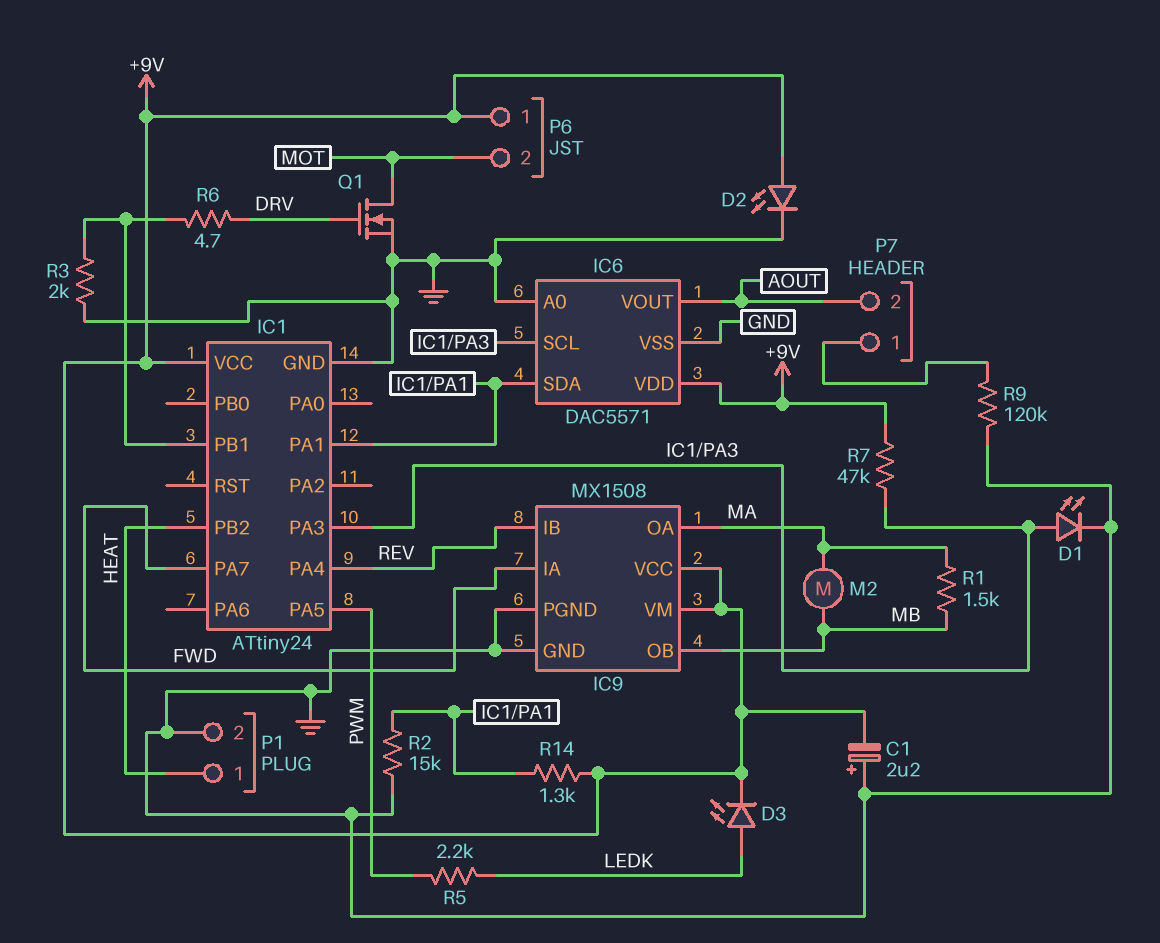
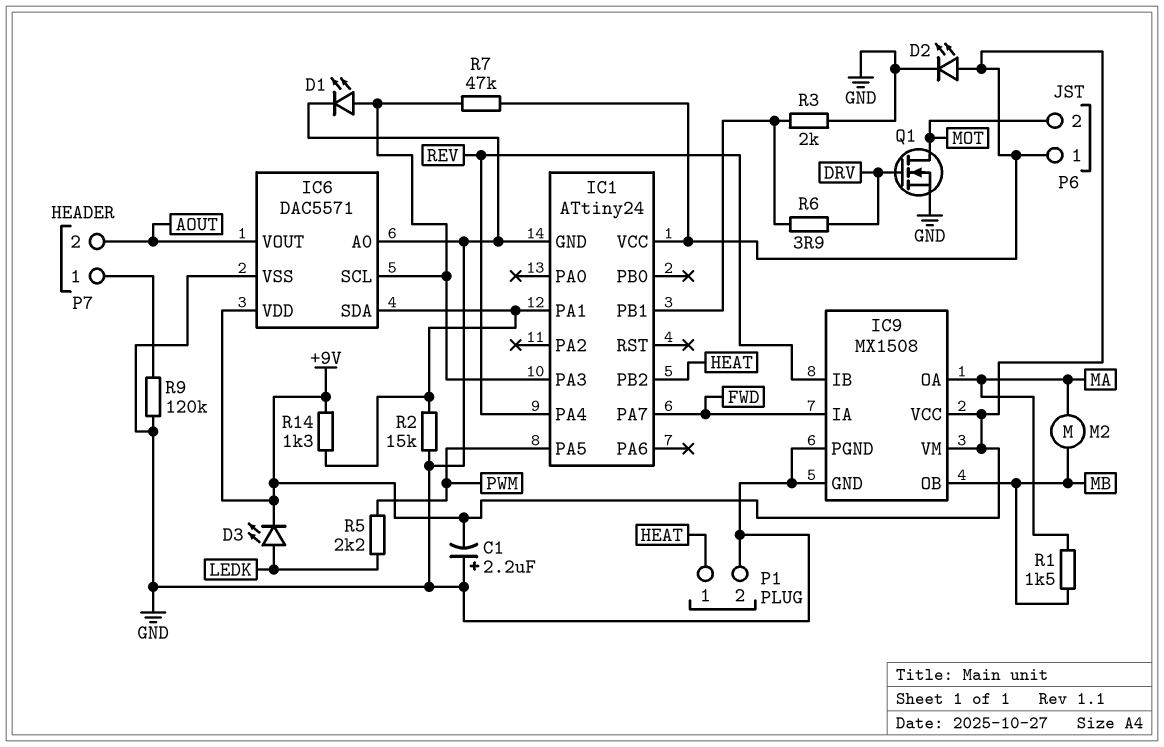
R6: 4.7 (DRV, IC1/PB1) -> 3.9 (DRV, IC1/PB1)

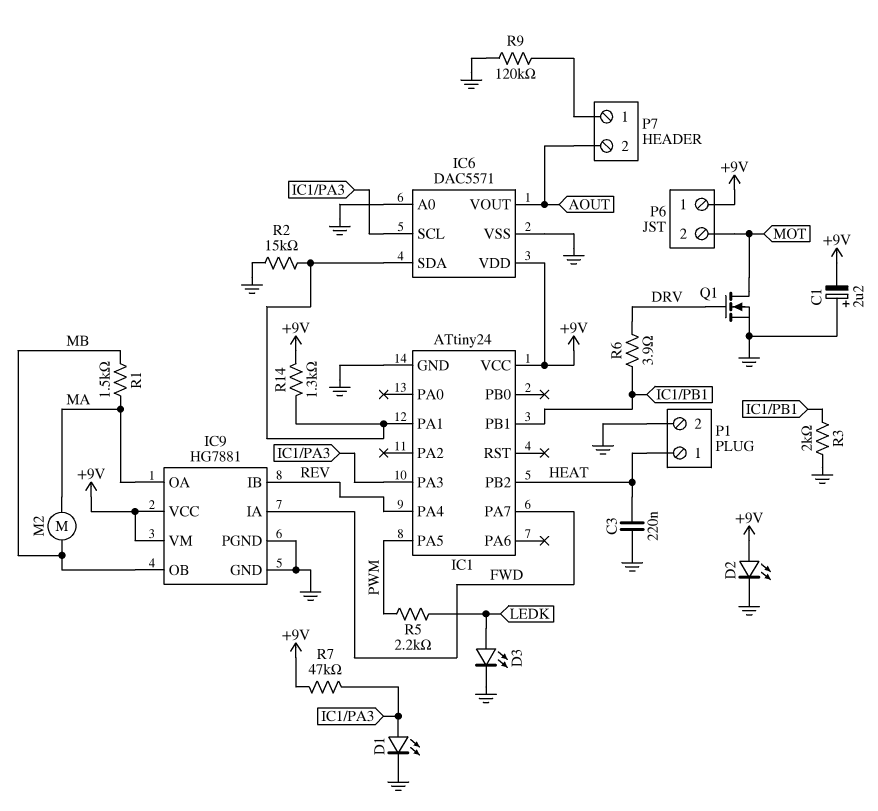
C3: none -> 220nF (GND, HEAT)
D3: LED (A LEDK, K +9V) -> LED (A LEDK, K GND)
IC9: MX1508 -> HG7881

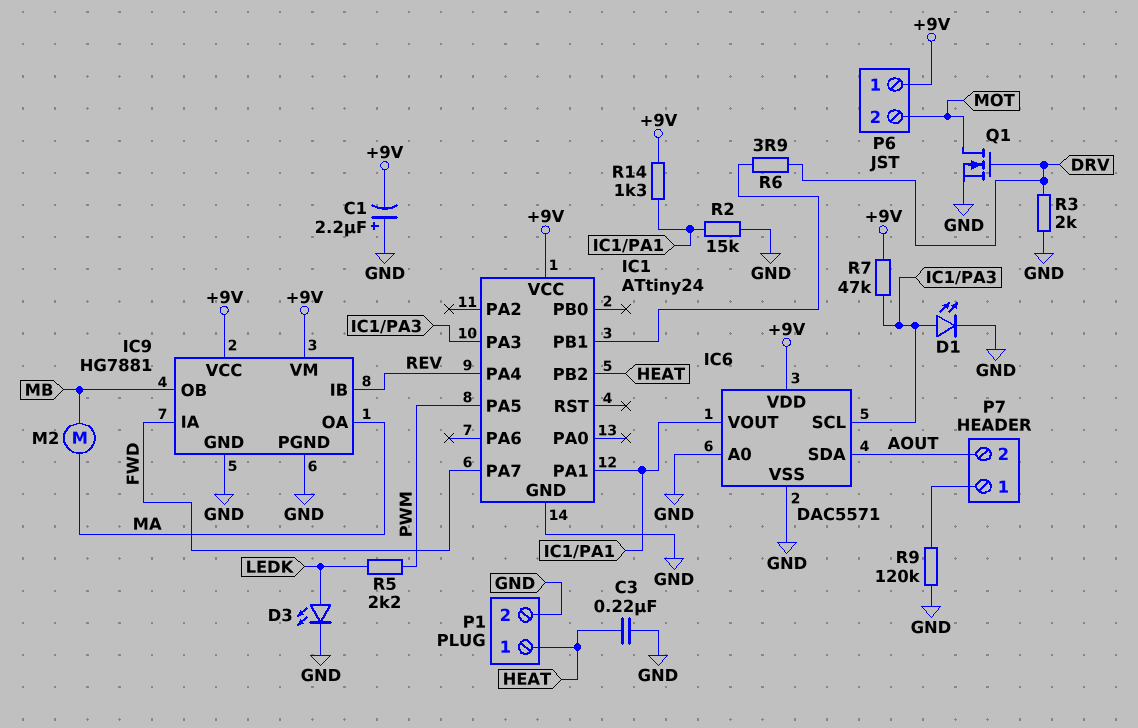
D2: LED (A +9V, K GND) -> none
IC6 pin SDA: IC1/PA1 -> AOUT
IC6 pin VOUT: AOUT -> IC1/PA1
R1: 1.5k (MA, MB) -> none
R3: 2k (GND, IC1/PB1) -> 2k (DRV, GND)

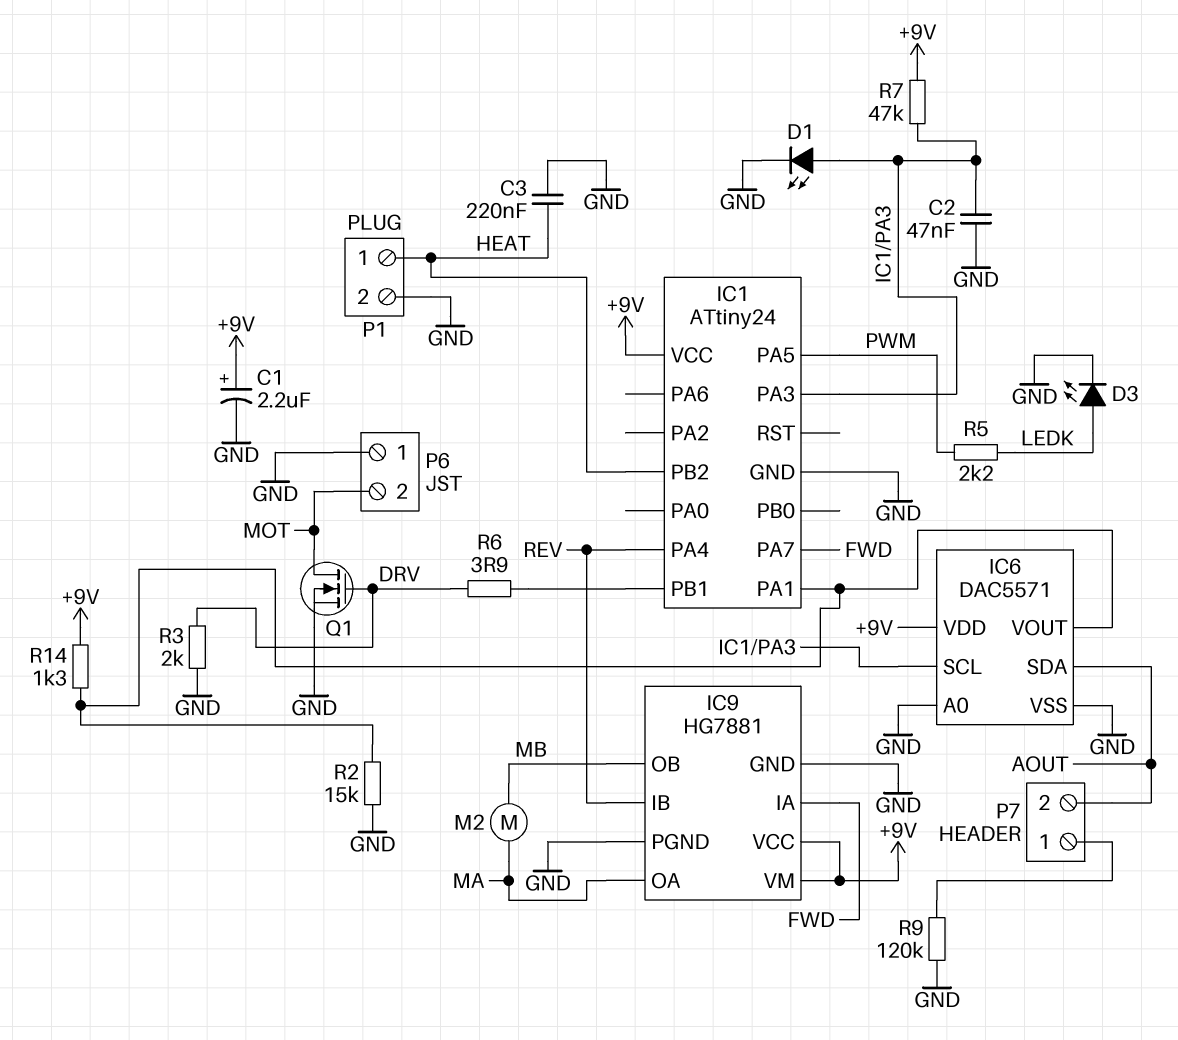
C1: 2.2uF (plus GND, minus +9V) -> 2.2uF (plus +9V, minus GND)
C2: none -> 47nF (GND, IC1/PA3)
P6 pin 1: +9V -> GND

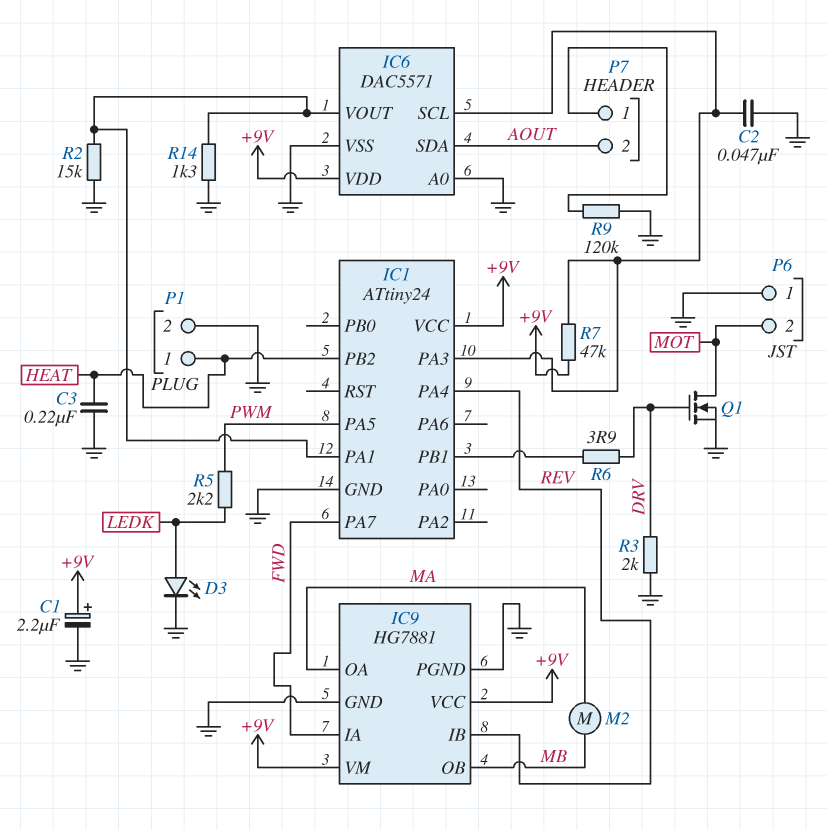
D1: LED (A IC1/PA3, K GND) -> none
R14: 1.3k (+9V, IC1/PA1) -> 1.3k (GND, IC1/PA1)

